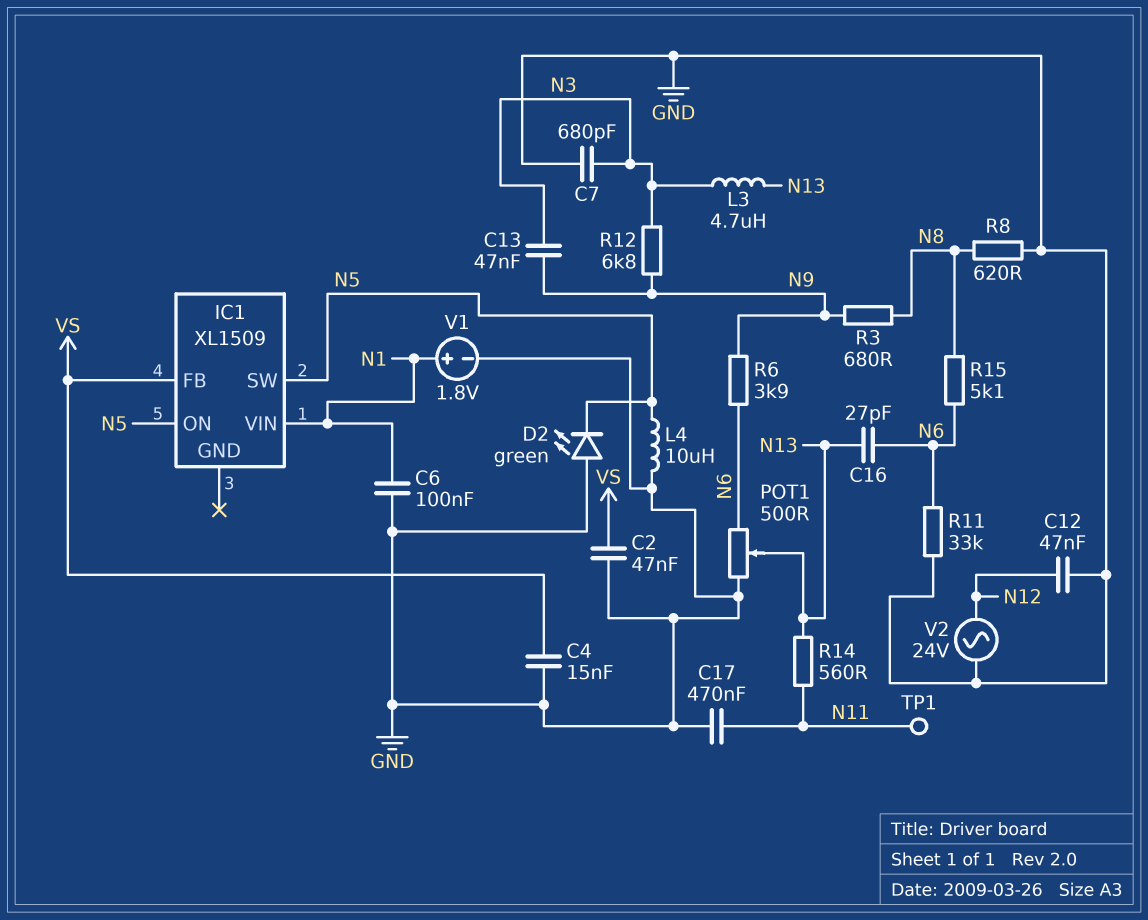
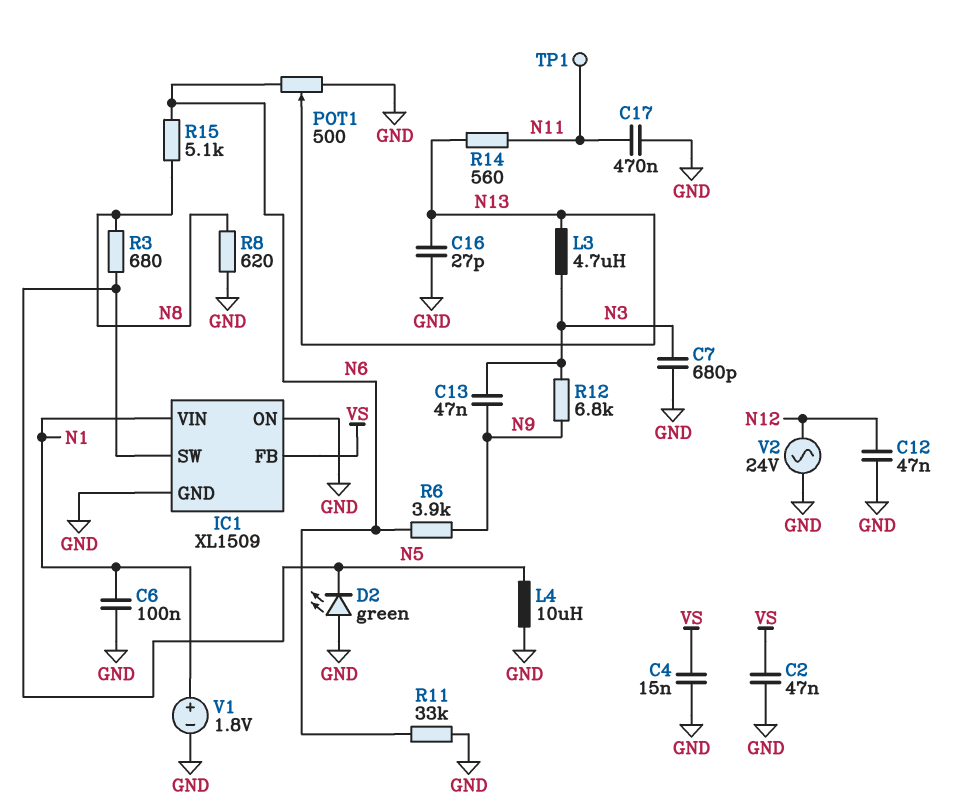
C16: 27pF (N6, N13) -> 27pF (GND, N13)
IC1 pin GND: none -> GND
IC1 pin ON: N5 -> GND
R3: 680 (N8, N9) -> 680 (N5, N8)

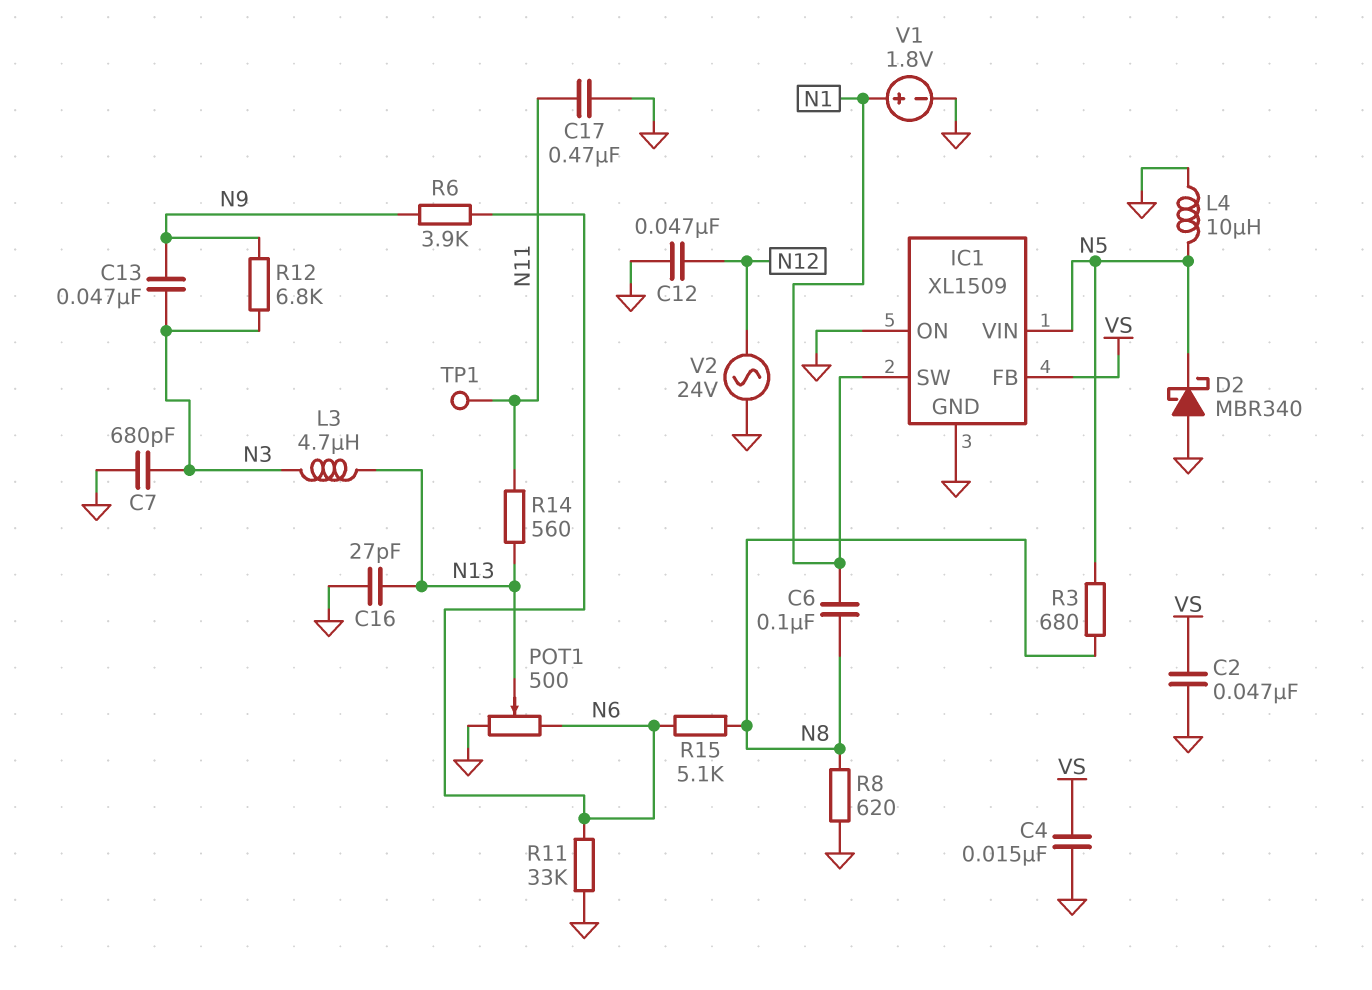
C6: 100nF (GND, N1) -> 100nF (N1, N8)
D2: LED green (A GND, K N5) -> schottky MBR340 (A GND, K N5)
IC1 pin SW: N5 -> N1
IC1 pin VIN: N1 -> N5

